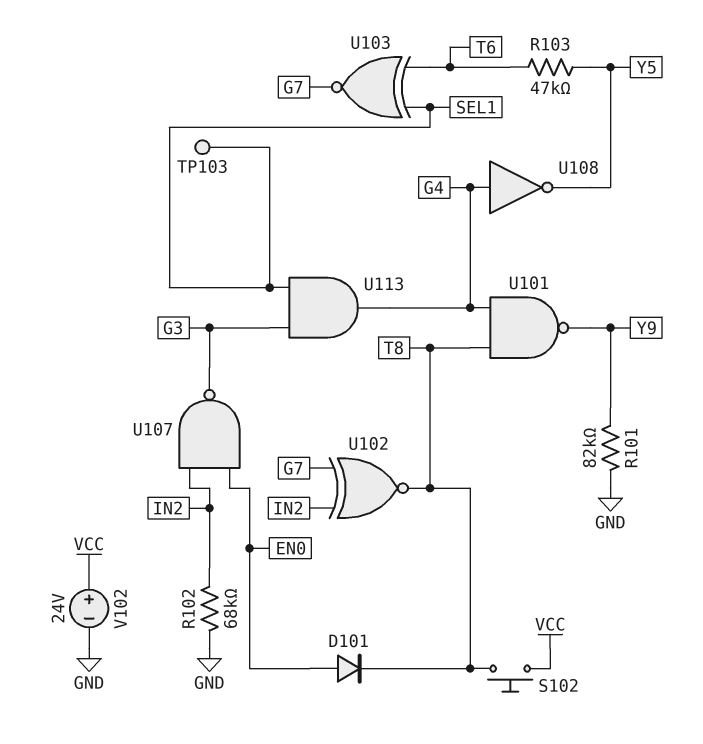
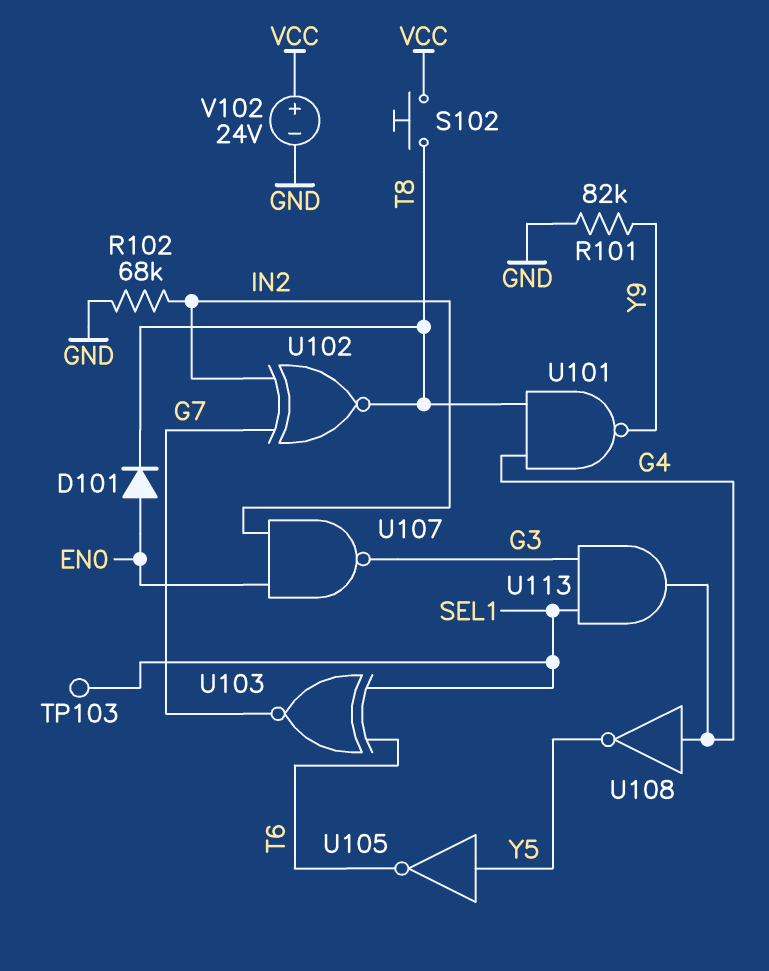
R103: 47k (T6, Y5) -> none
U105: none -> NOT (in Y5, out T6)

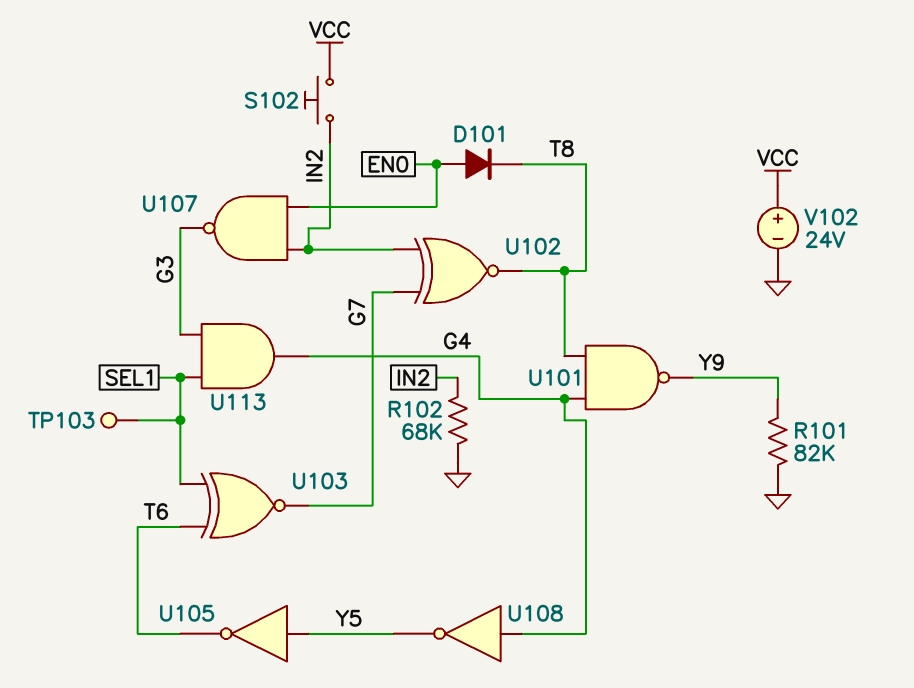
S102: button (T8, VCC) -> button (IN2, VCC)

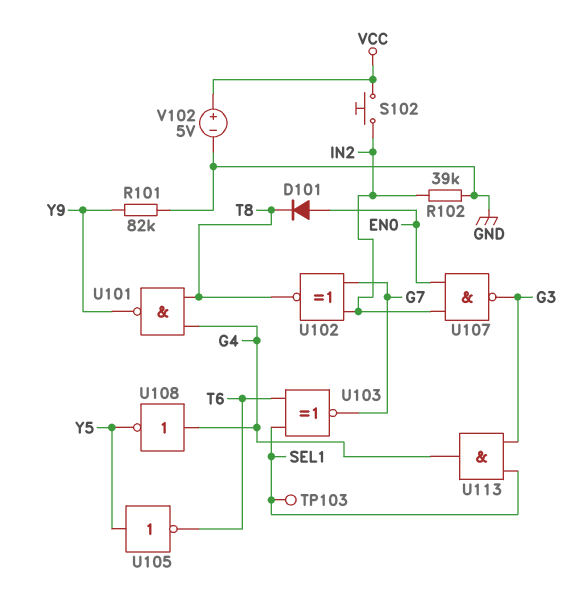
R102: 68k (GND, IN2) -> 39k (GND, IN2)
V102: 24V (plus VCC, minus GND) -> 5V (plus VCC, minus GND)

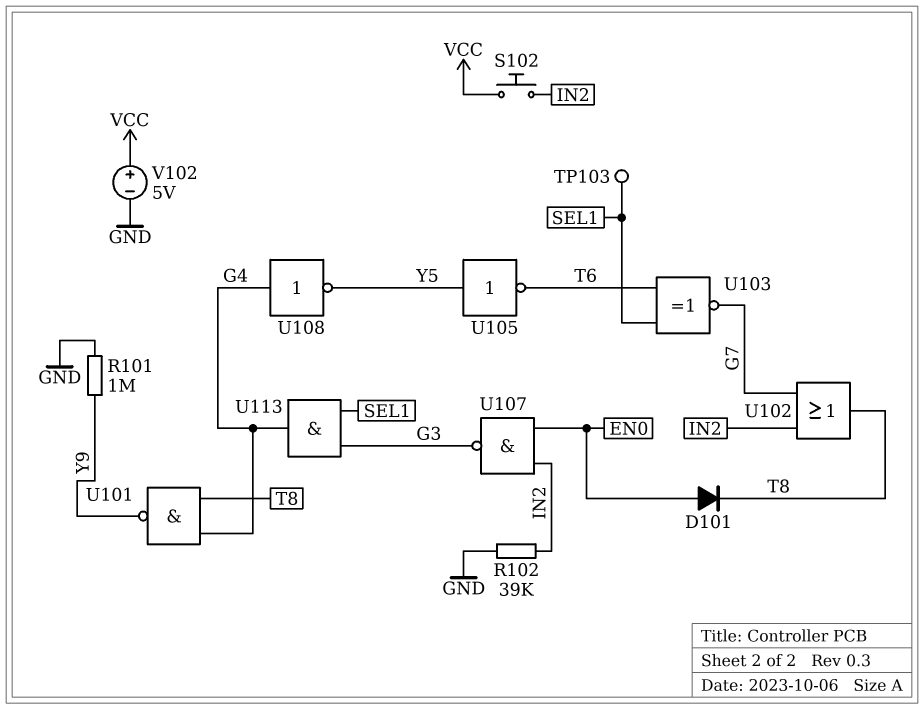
R101: 82k (GND, Y9) -> 1M (GND, Y9)
U102: XNOR (in G7, in IN2, out T8) -> OR (in G7, in IN2, out T8)

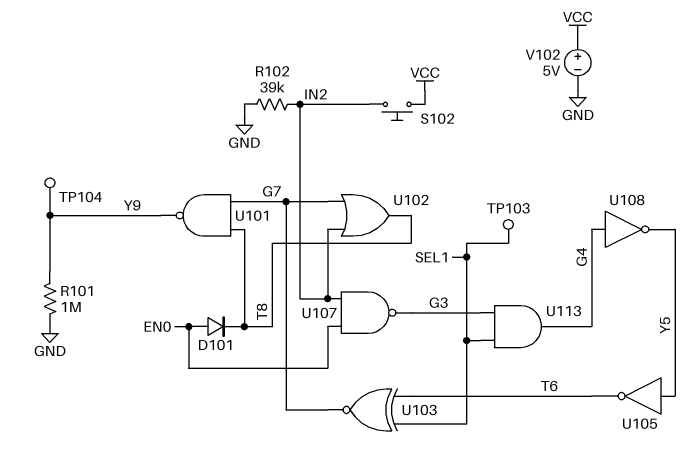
TP104: none -> test point (Y9)
U101: NAND (in G4, in T8, out Y9) -> NAND (in G7, in T8, out Y9)

